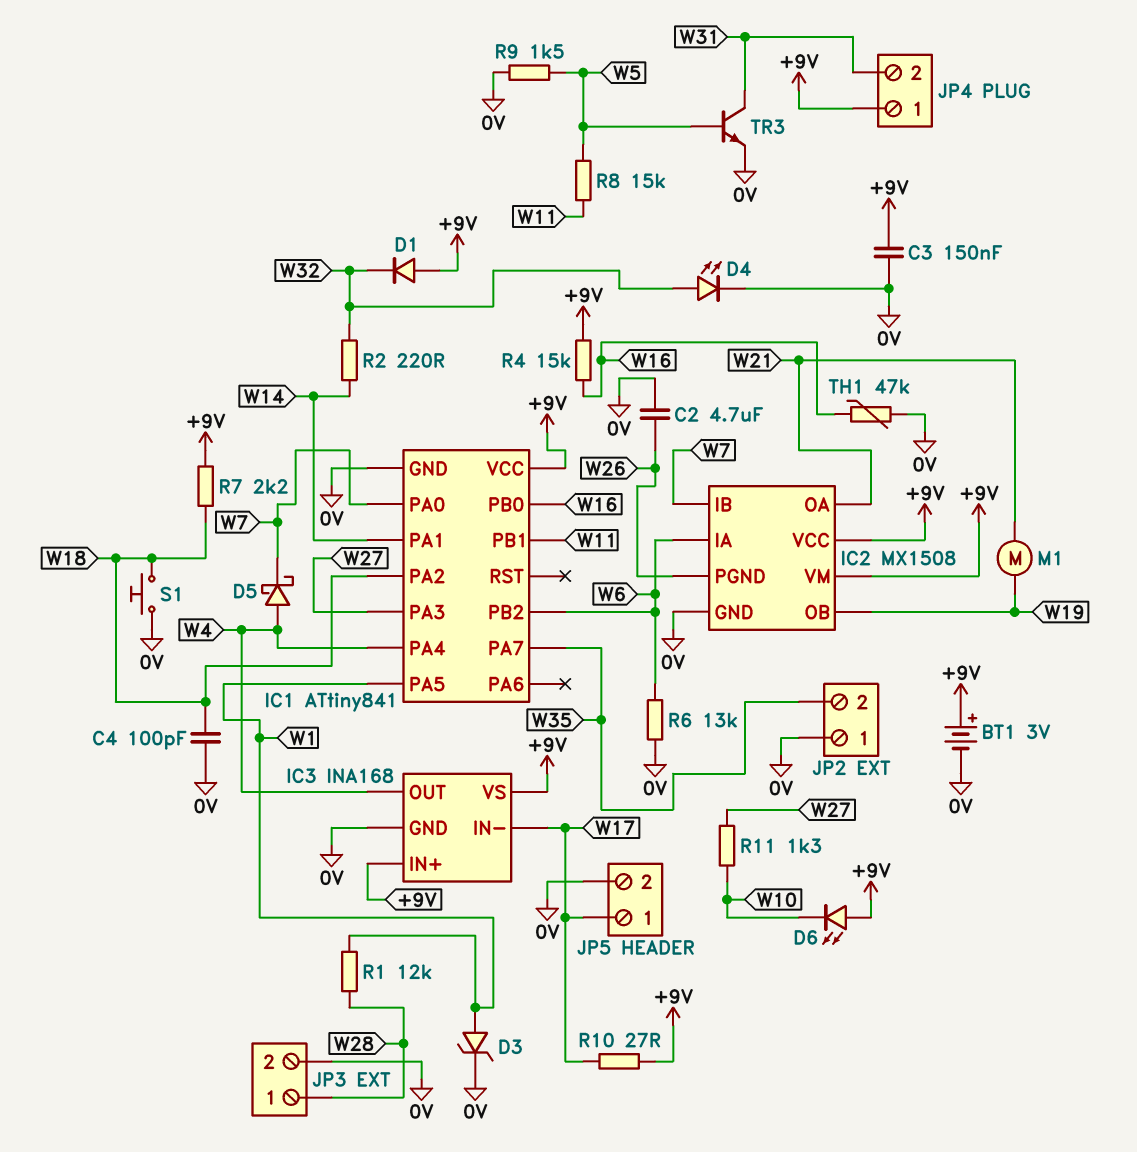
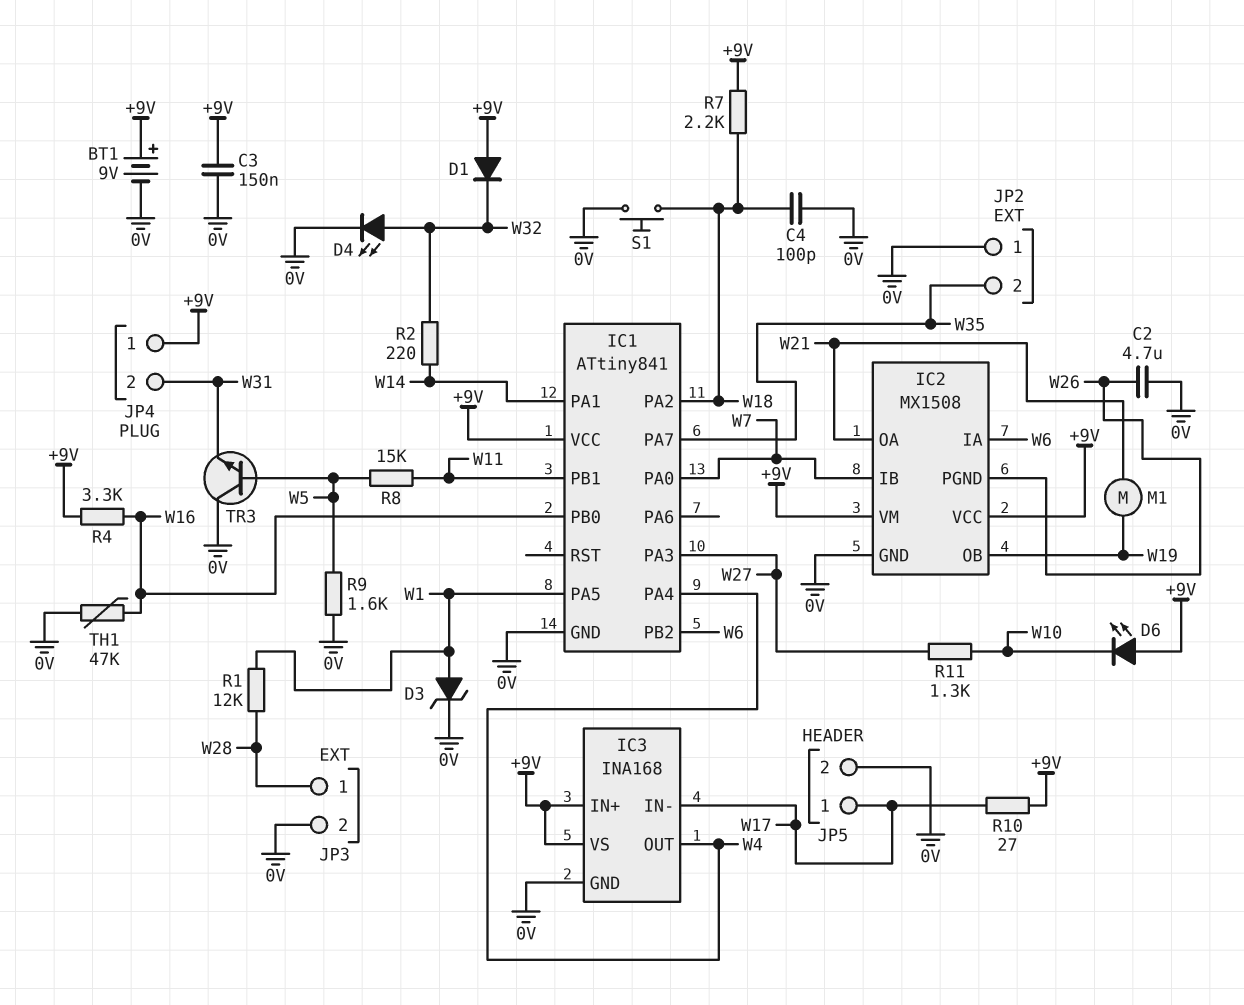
BT1: 3V (plus +9V, minus 0V) -> 9V (plus +9V, minus 0V)
D5: schottky (A W4, K W7) -> none
R4: 15k (+9V, W16) -> 3.3k (+9V, W16)
R6: 13k (0V, W6) -> none
R9: 1.5k (0V, W5) -> 1.6k (0V, W5)
TR3: NPN (B W5, C W31, E 0V) -> NPN (B W5, C 0V, E W31)

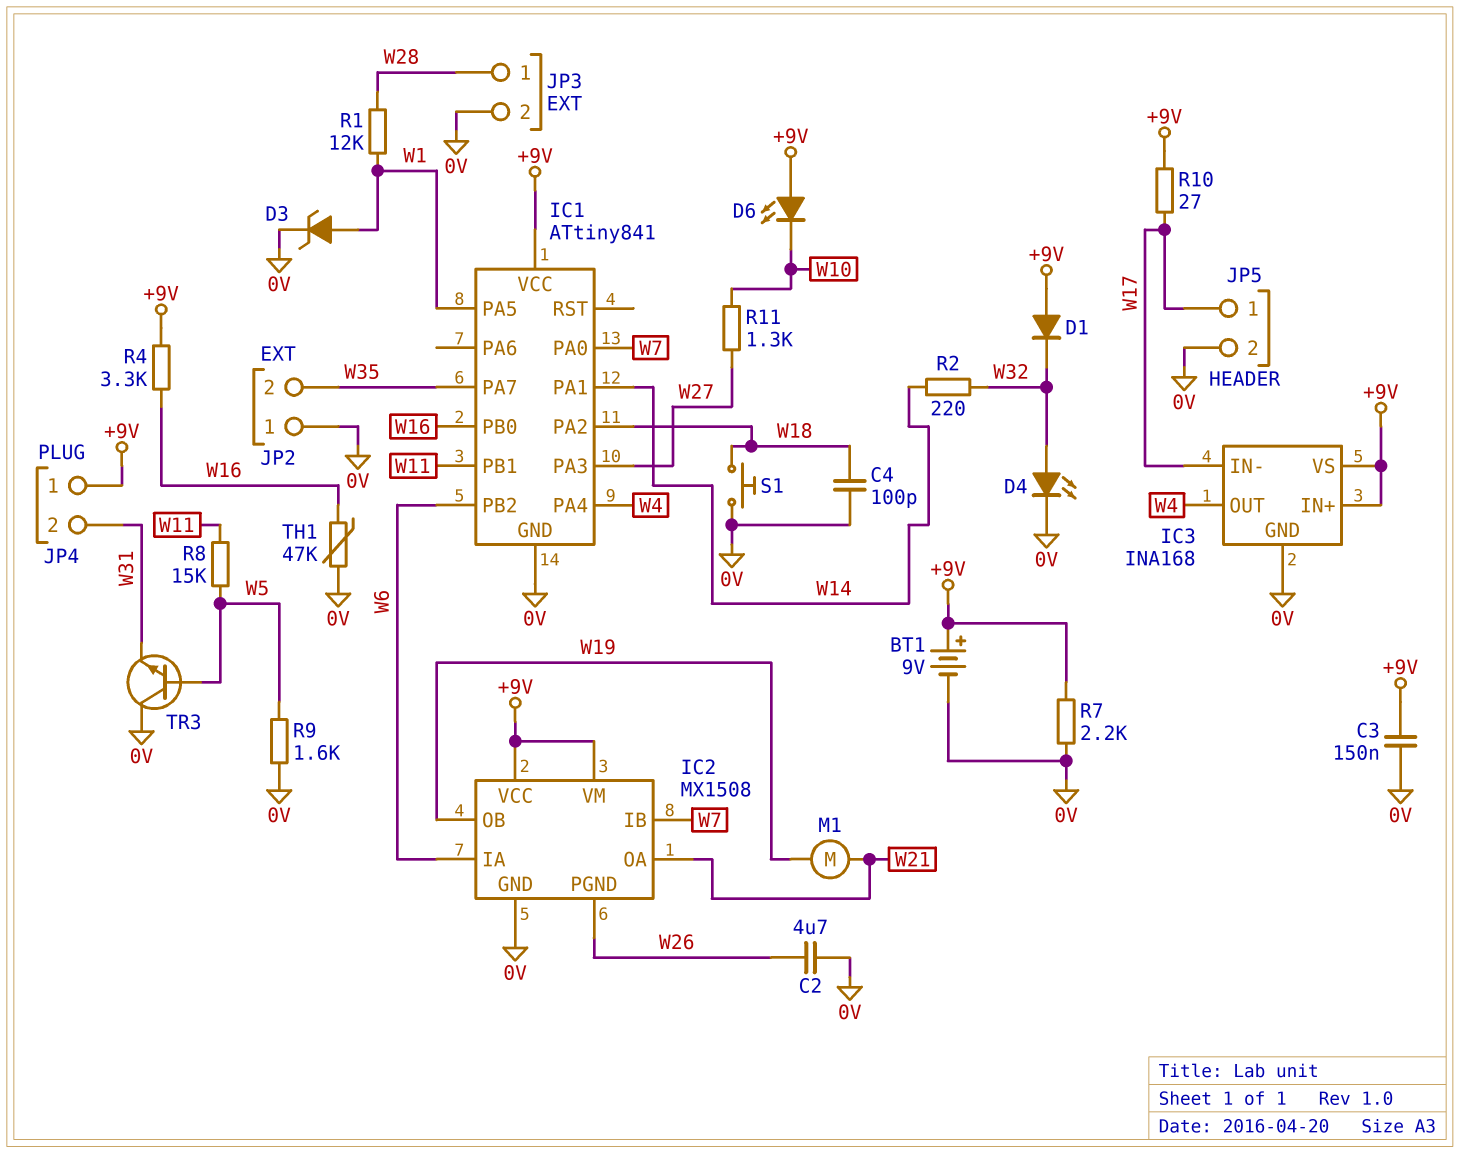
R7: 2.2k (+9V, W18) -> 2.2k (+9V, 0V)

